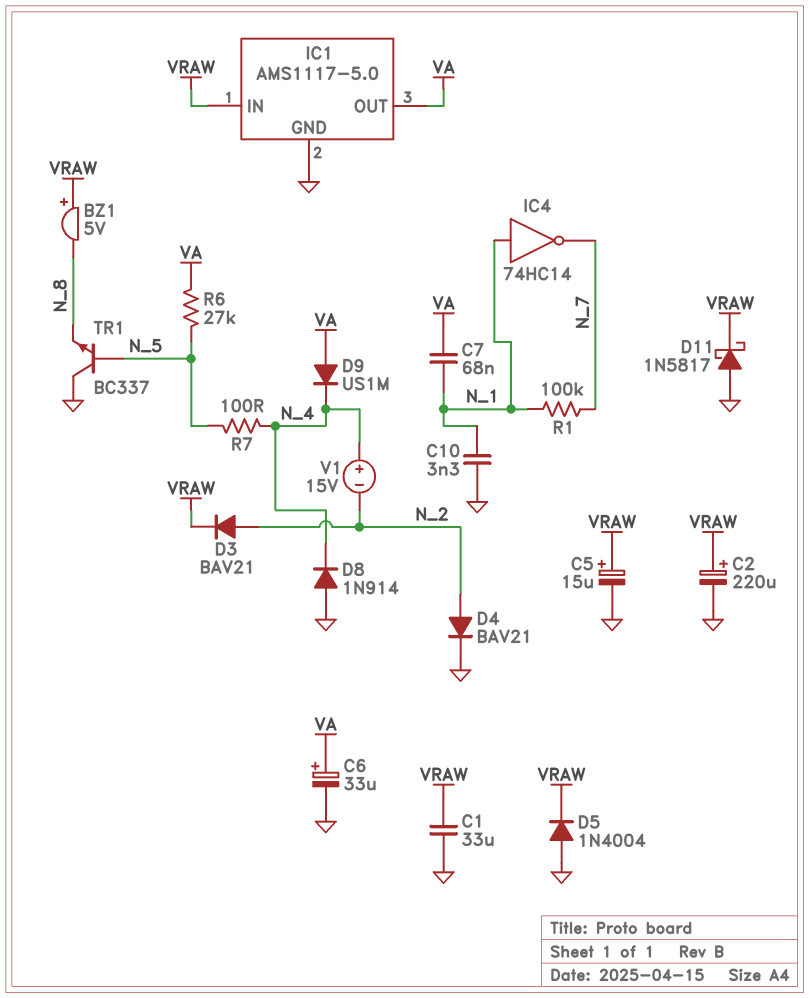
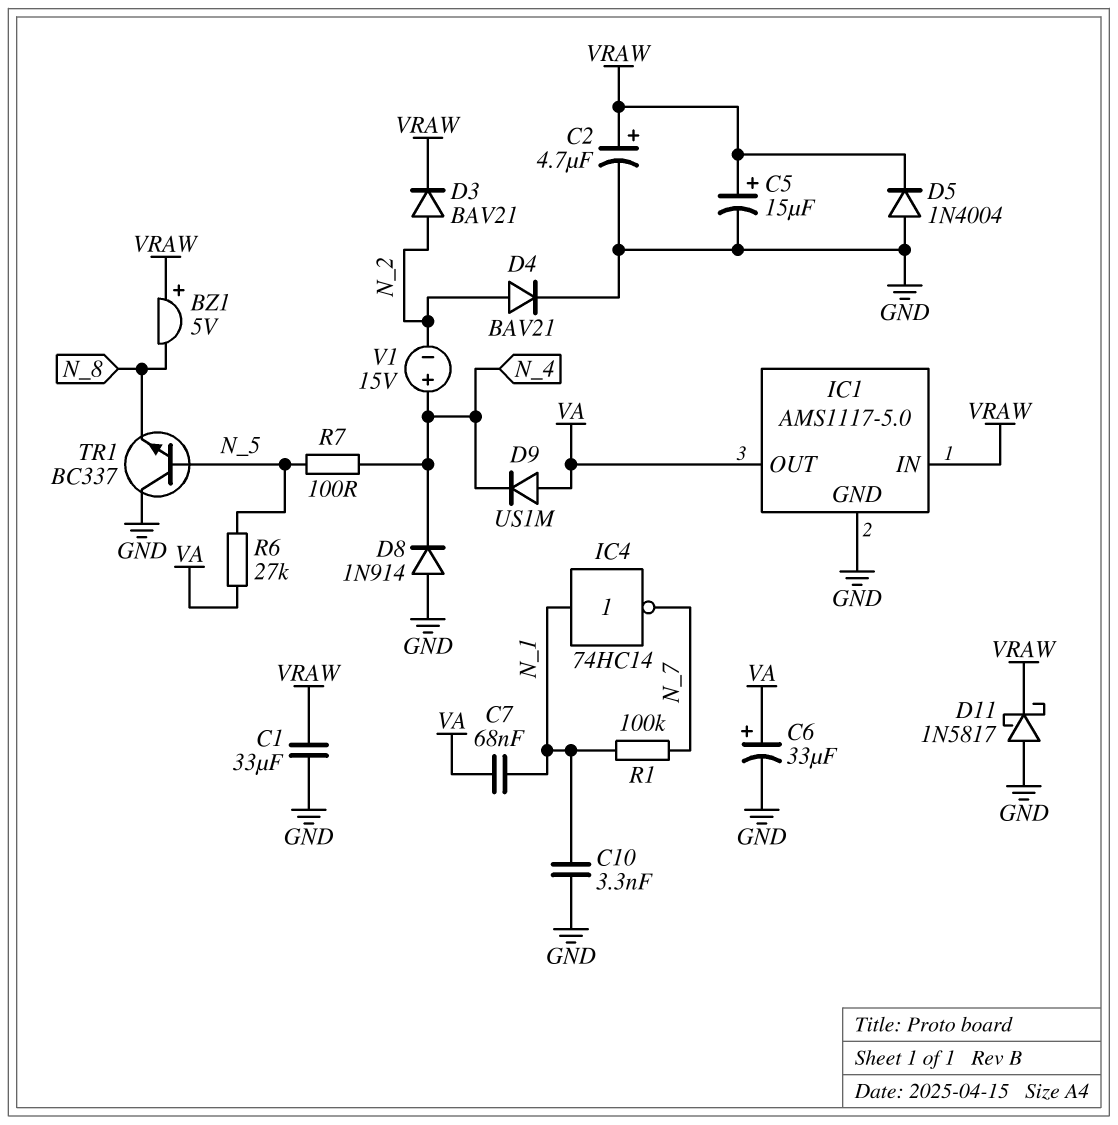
C2: 220uF (plus VRAW, minus GND) -> 4.7uF (plus VRAW, minus GND)

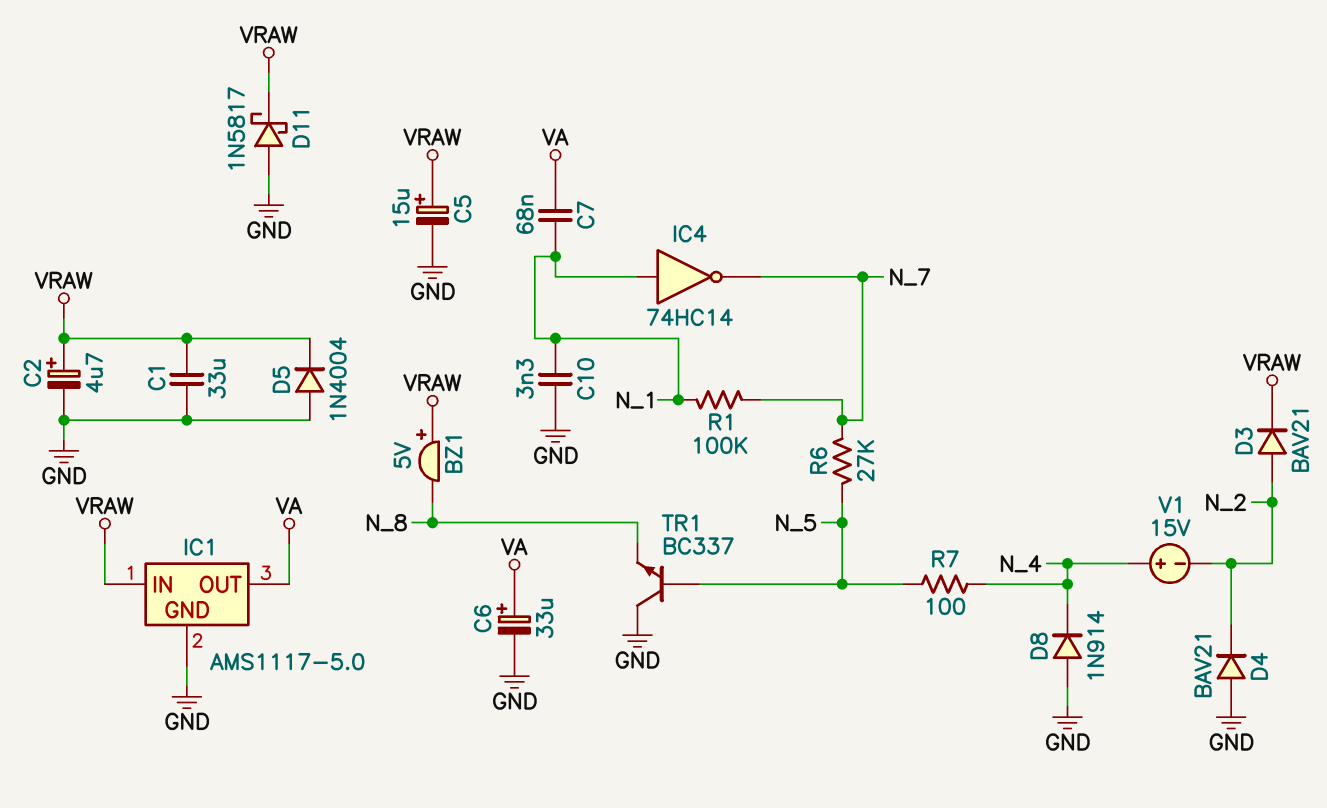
D4: diode BAV21 (A N_2, K GND) -> diode BAV21 (A GND, K N_2)
D9: diode US1M (A VA, K N_4) -> none
R6: 27k (N_5, VA) -> 27k (N_5, N_7)

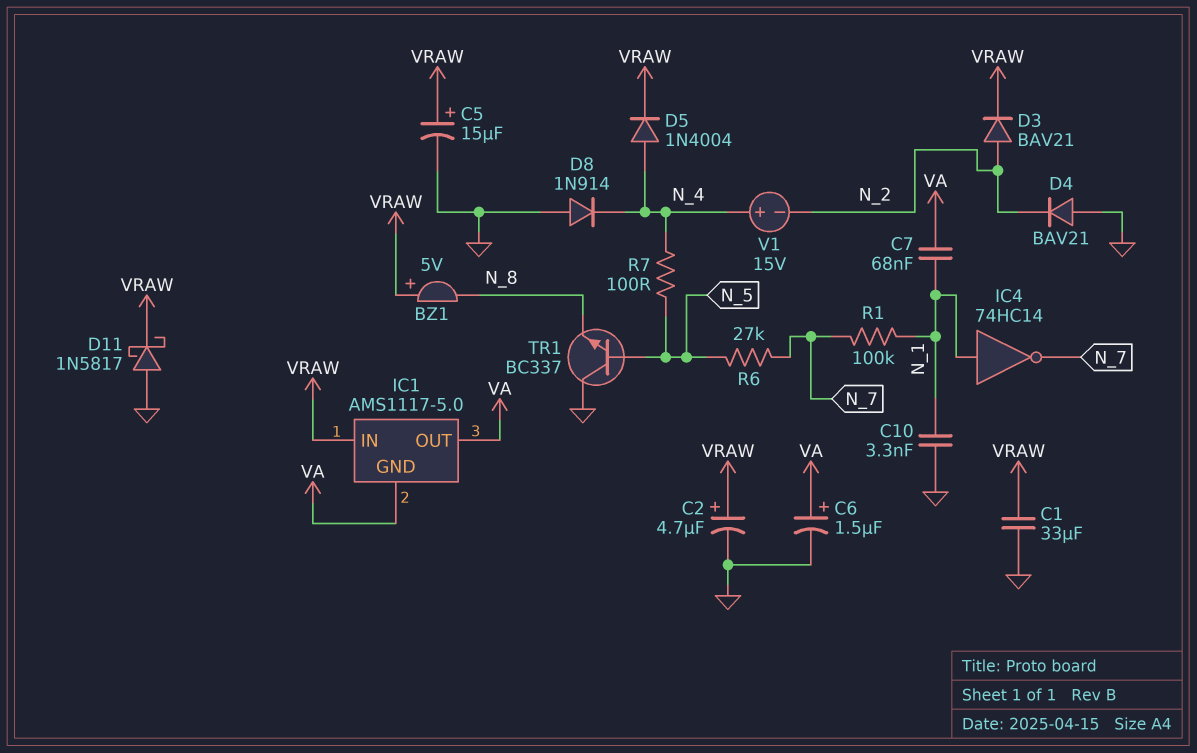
C6: 33uF (plus VA, minus GND) -> 1.5uF (plus VA, minus GND)
D5: diode 1N4004 (A GND, K VRAW) -> diode 1N4004 (A N_4, K VRAW)
IC1 pin GND: GND -> VA

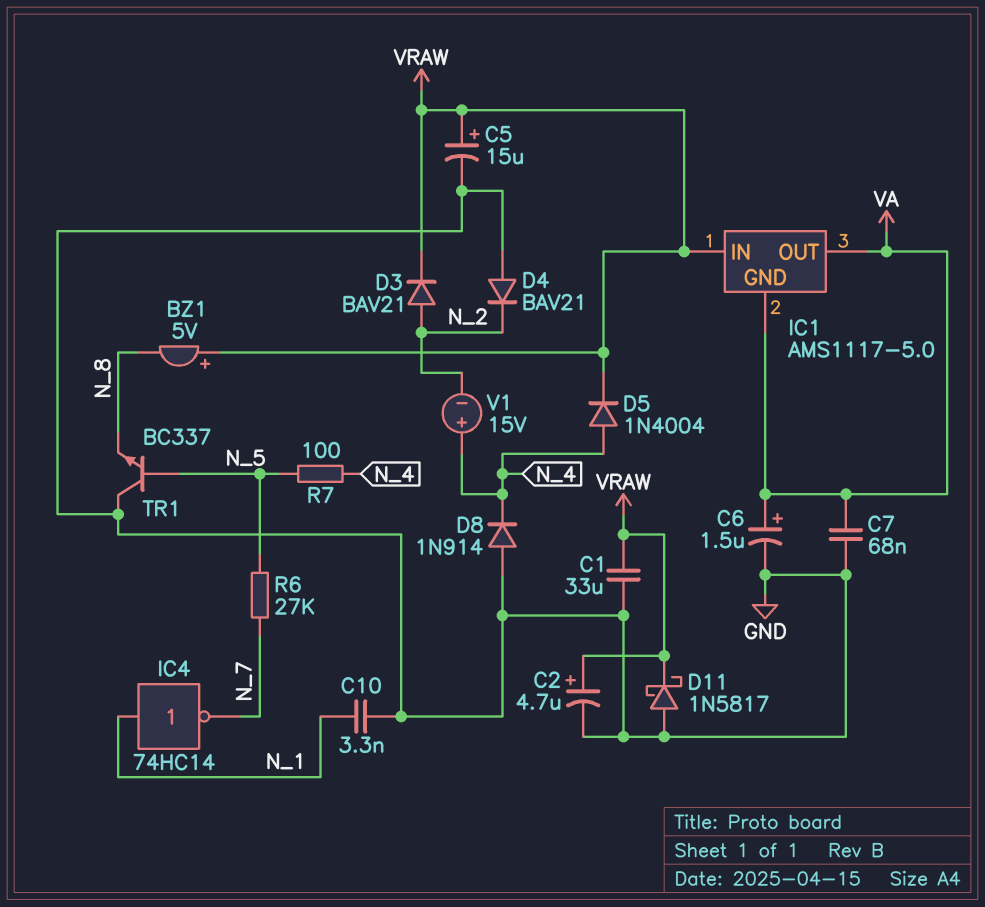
C7: 68nF (N_1, VA) -> 68nF (GND, VA)
R1: 100k (N_1, N_7) -> none

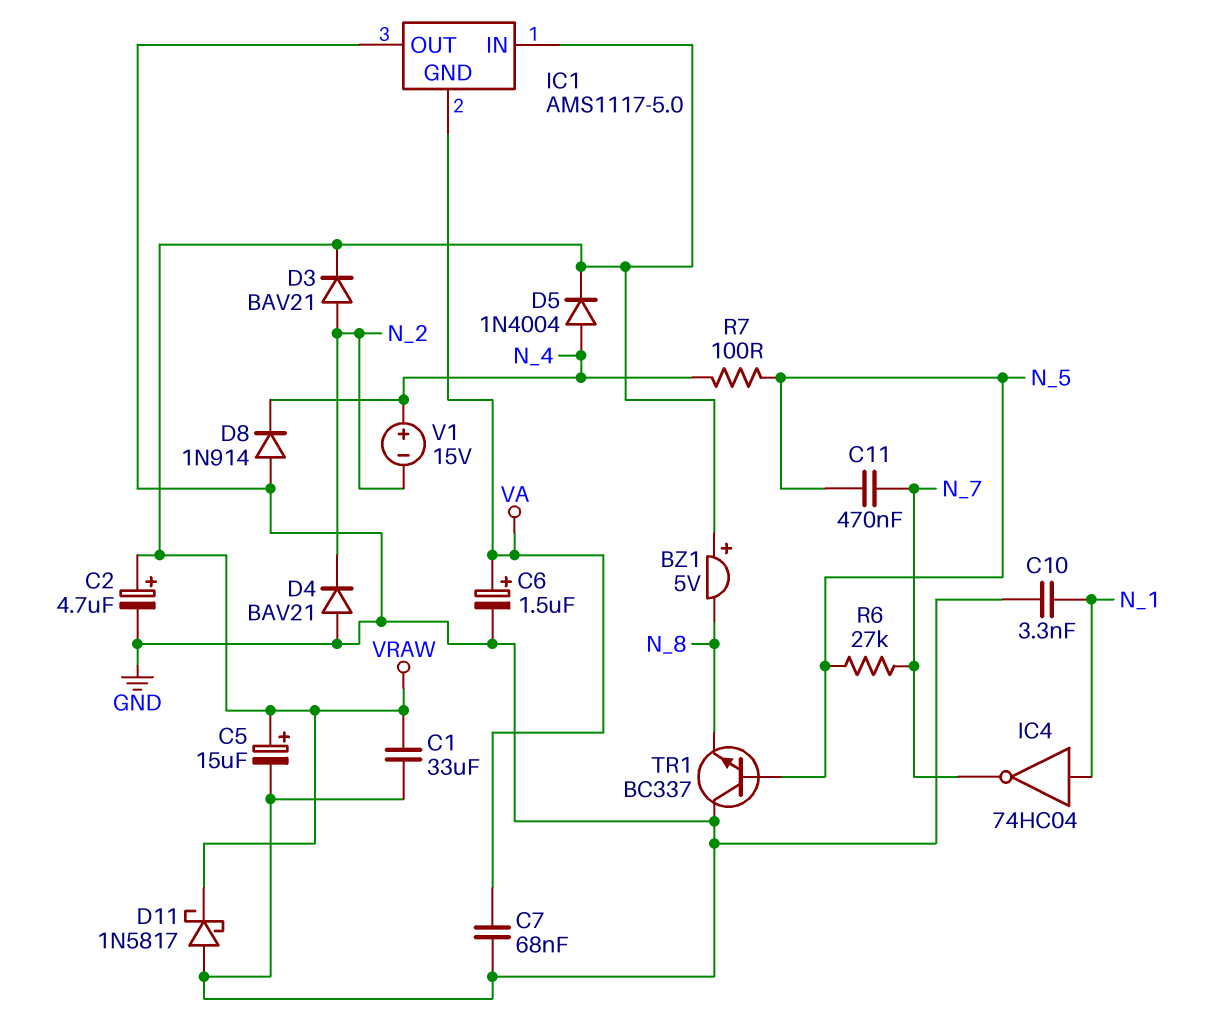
C11: none -> 470nF (N_5, N_7)
IC1 pin OUT: VA -> GND
IC4: NOT 74HC14 (in N_1, out N_7) -> NOT 74HC04 (in N_1, out N_7)

